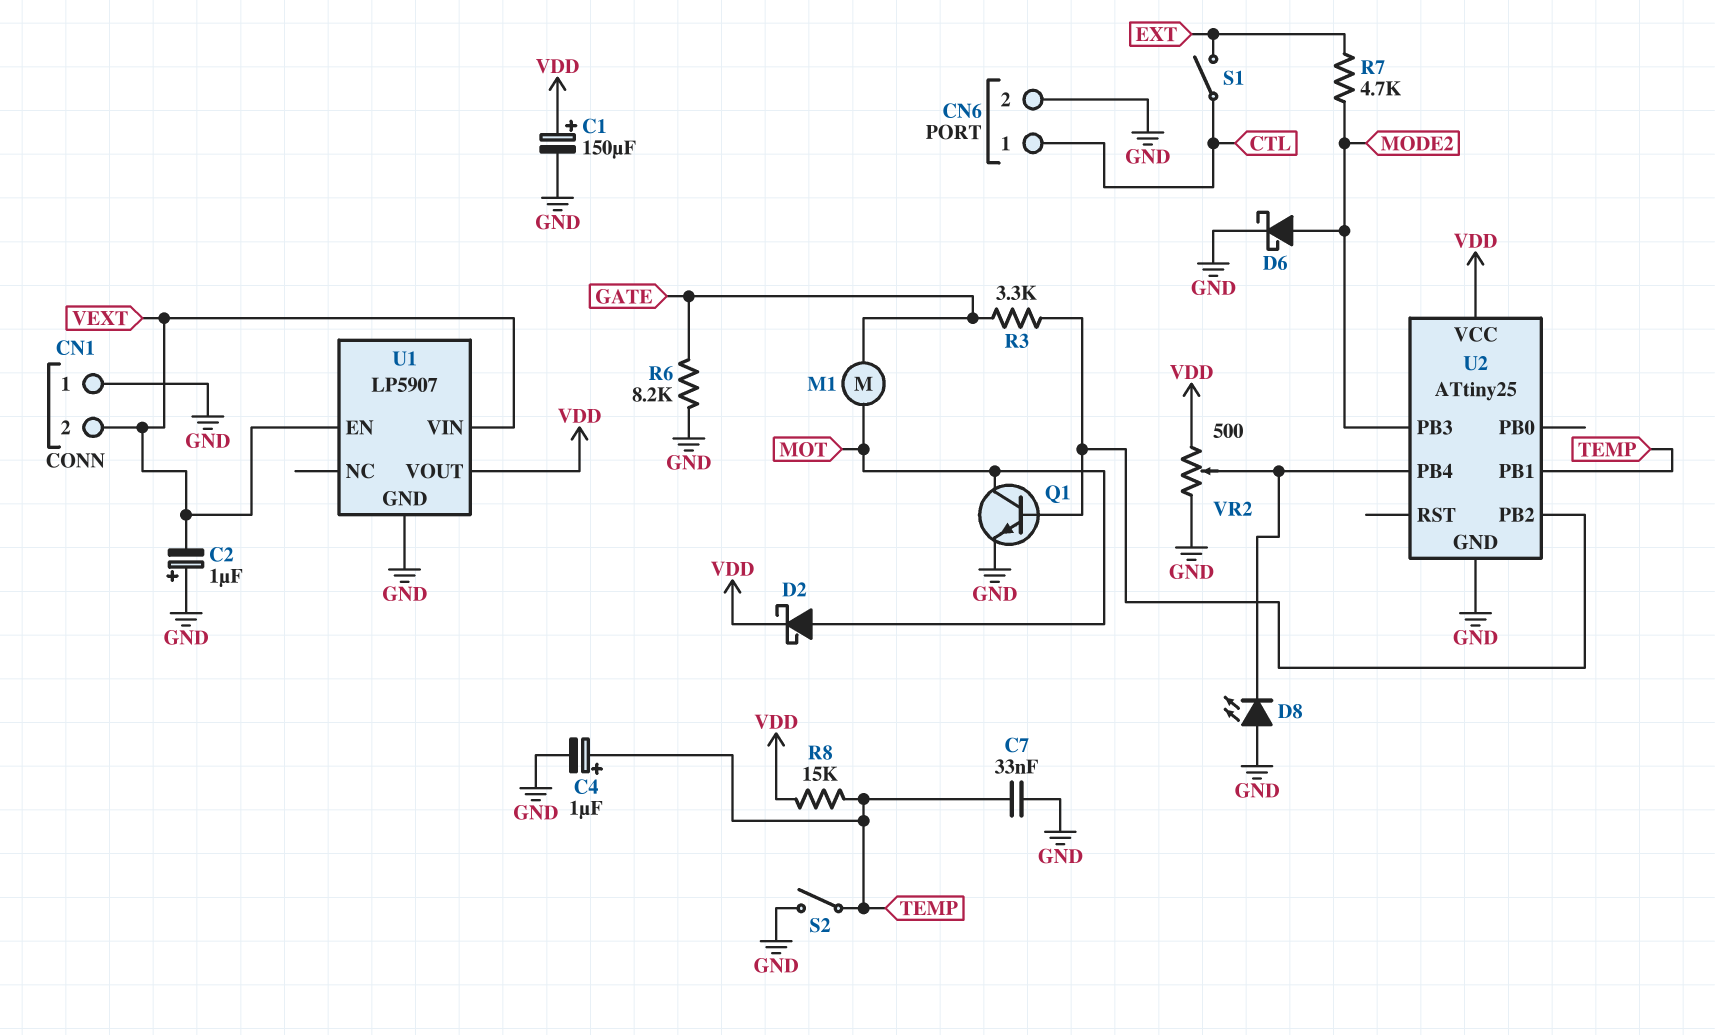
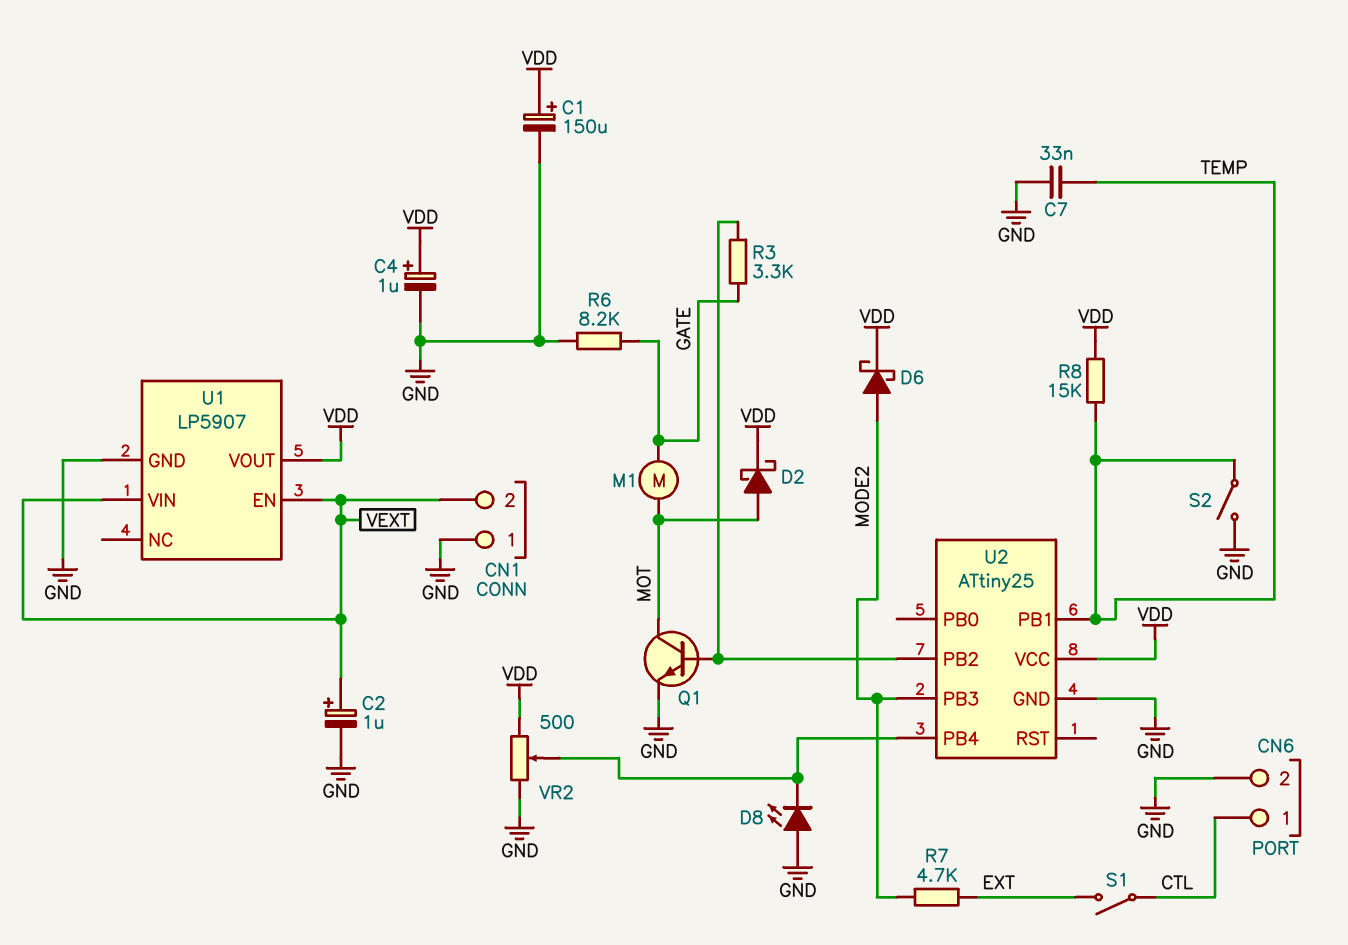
C2: 1uF (plus GND, minus VEXT) -> 1uF (plus VEXT, minus GND)
C4: 1uF (plus TEMP, minus GND) -> 1uF (plus VDD, minus GND)
D6: schottky (A MODE2, K GND) -> schottky (A MODE2, K VDD)

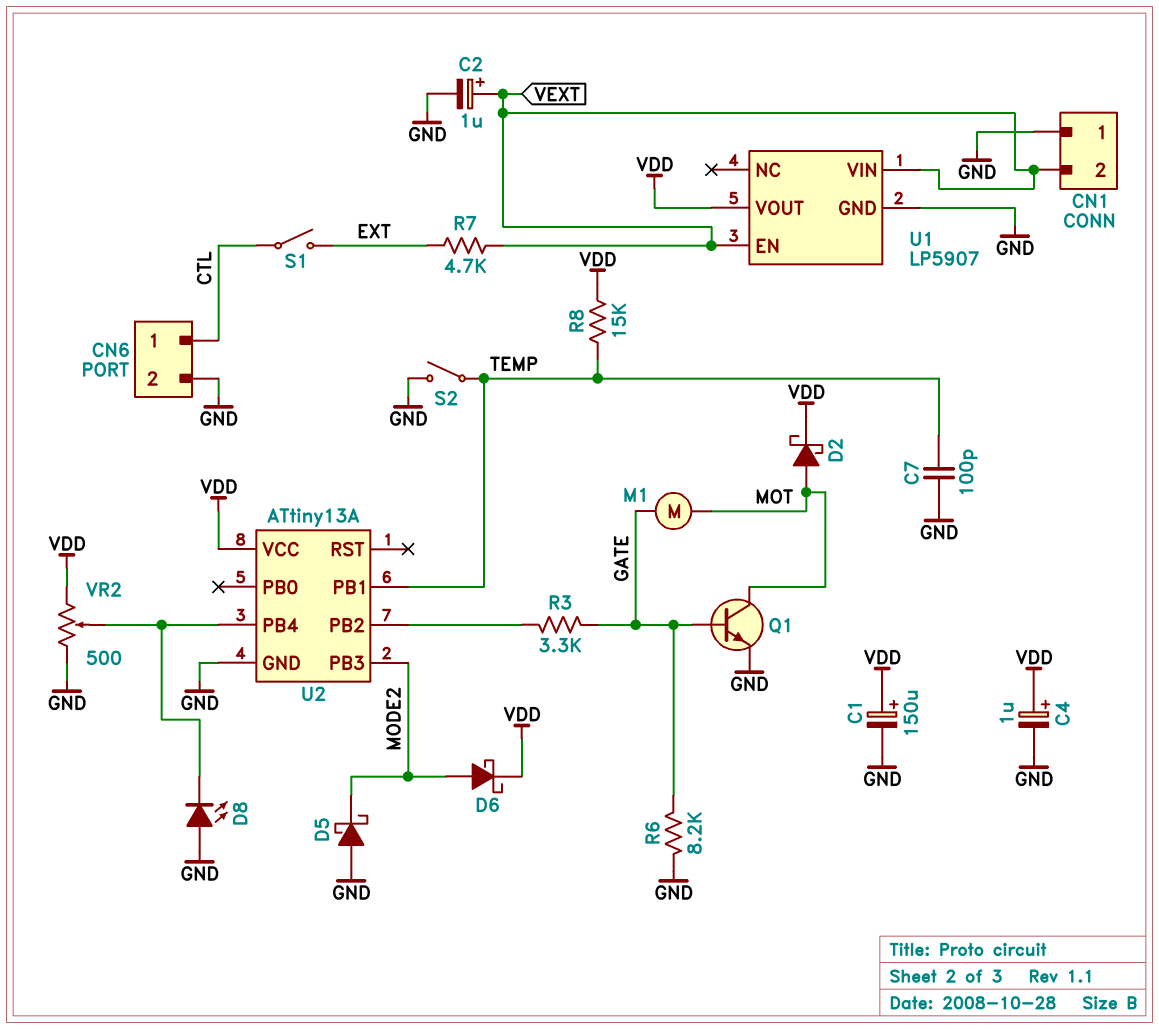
C7: 33nF (GND, TEMP) -> 100pF (GND, TEMP)
D5: none -> schottky (A GND, K MODE2)
Q1: NPN (B U2/PB2, C MOT, E GND) -> NPN (B GATE, C MOT, E GND)
R7: 4.7k (EXT, MODE2) -> 4.7k (EXT, VEXT)
U2: ATtiny25 -> ATtiny13A

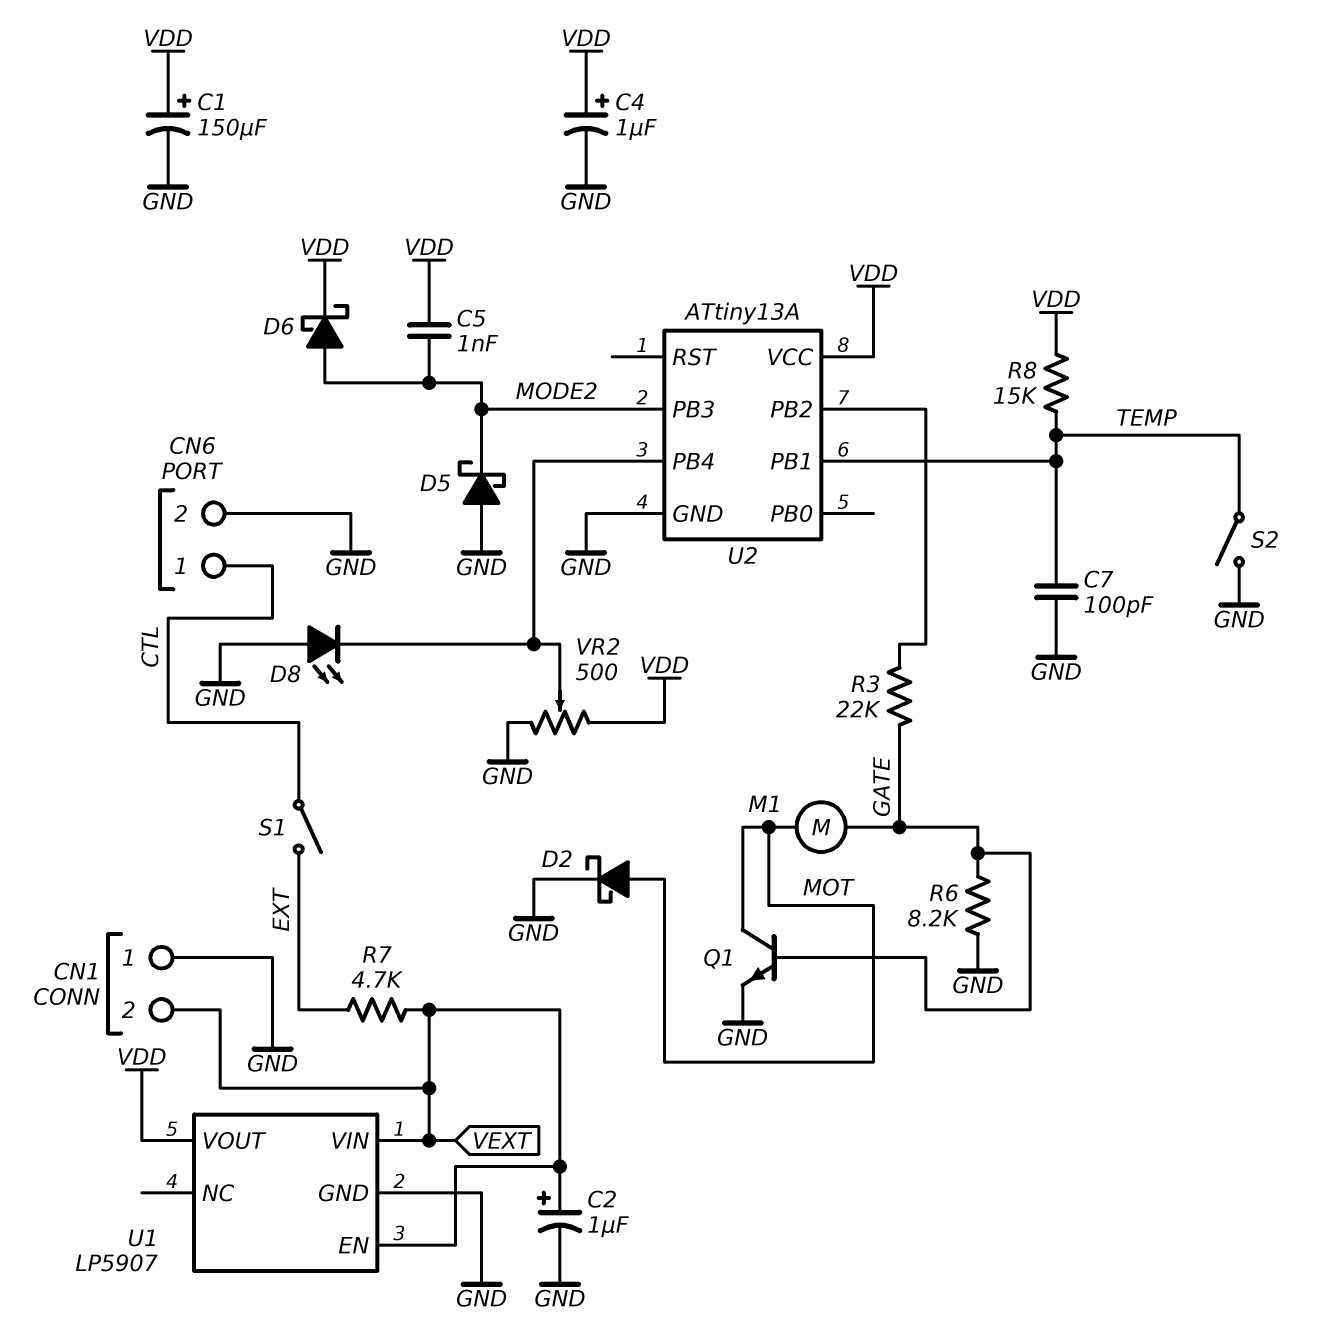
C5: none -> 1nF (MODE2, VDD)
D2: schottky (A MOT, K VDD) -> schottky (A MOT, K GND)
R3: 3.3k (GATE, U2/PB2) -> 22k (GATE, U2/PB2)

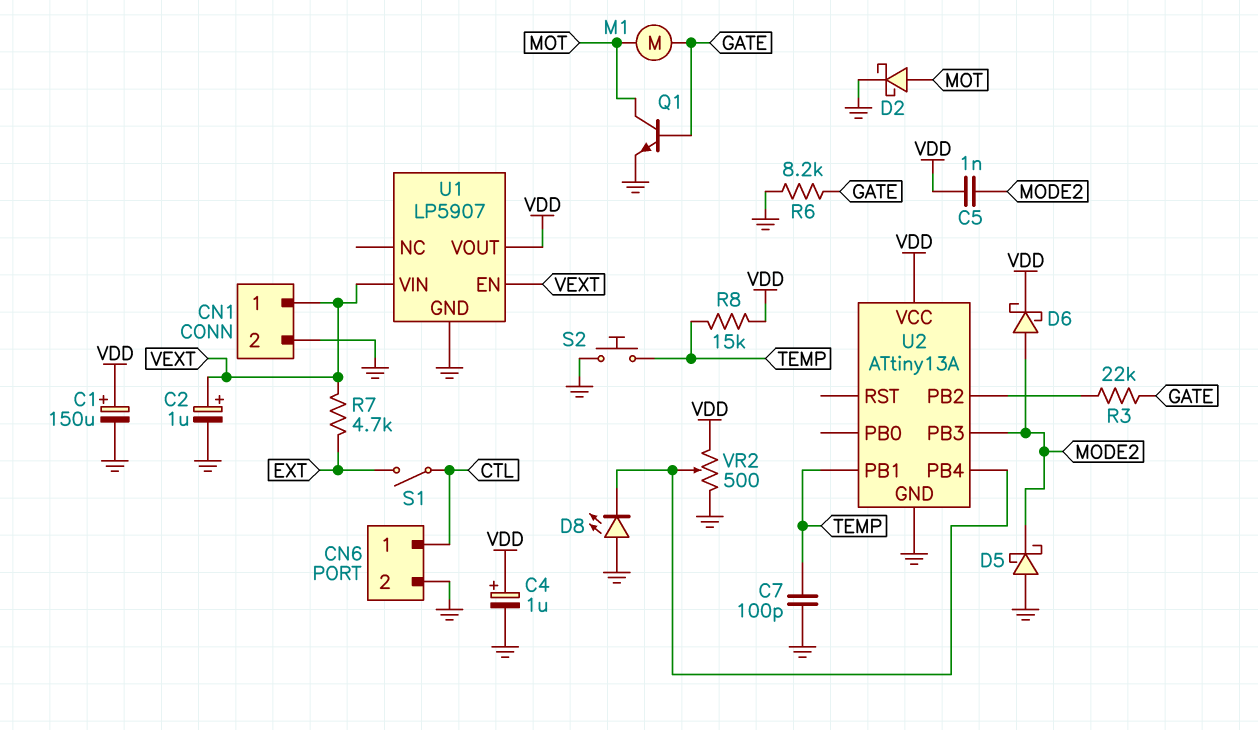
CN1 pin 1: GND -> VEXT
CN1 pin 2: VEXT -> GND
S2: switch (GND, TEMP) -> button (GND, TEMP)

